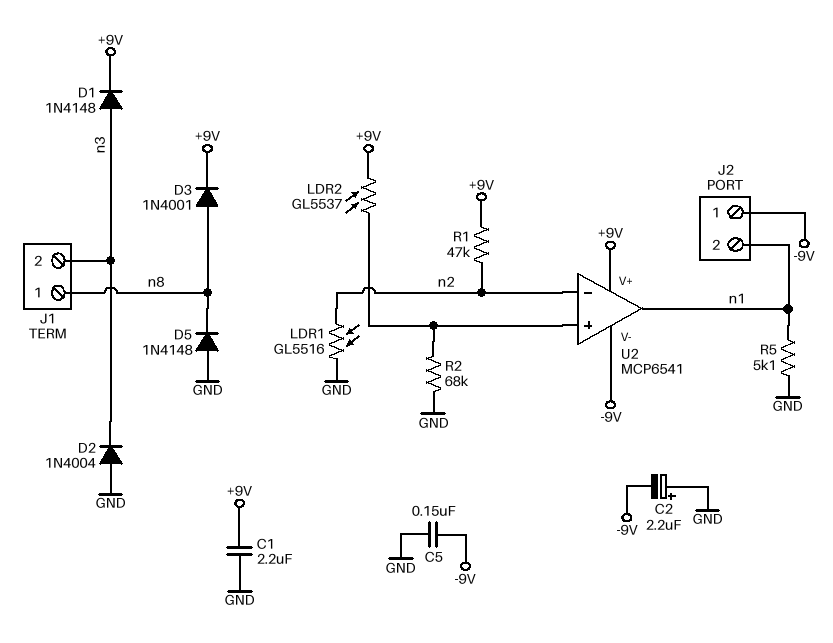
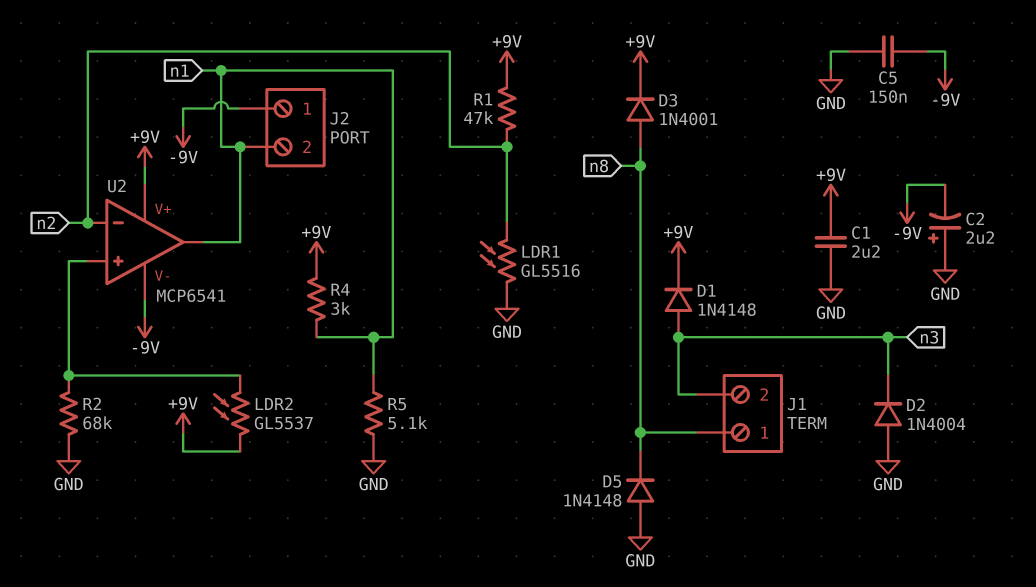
R4: none -> 3k (+9V, n1)

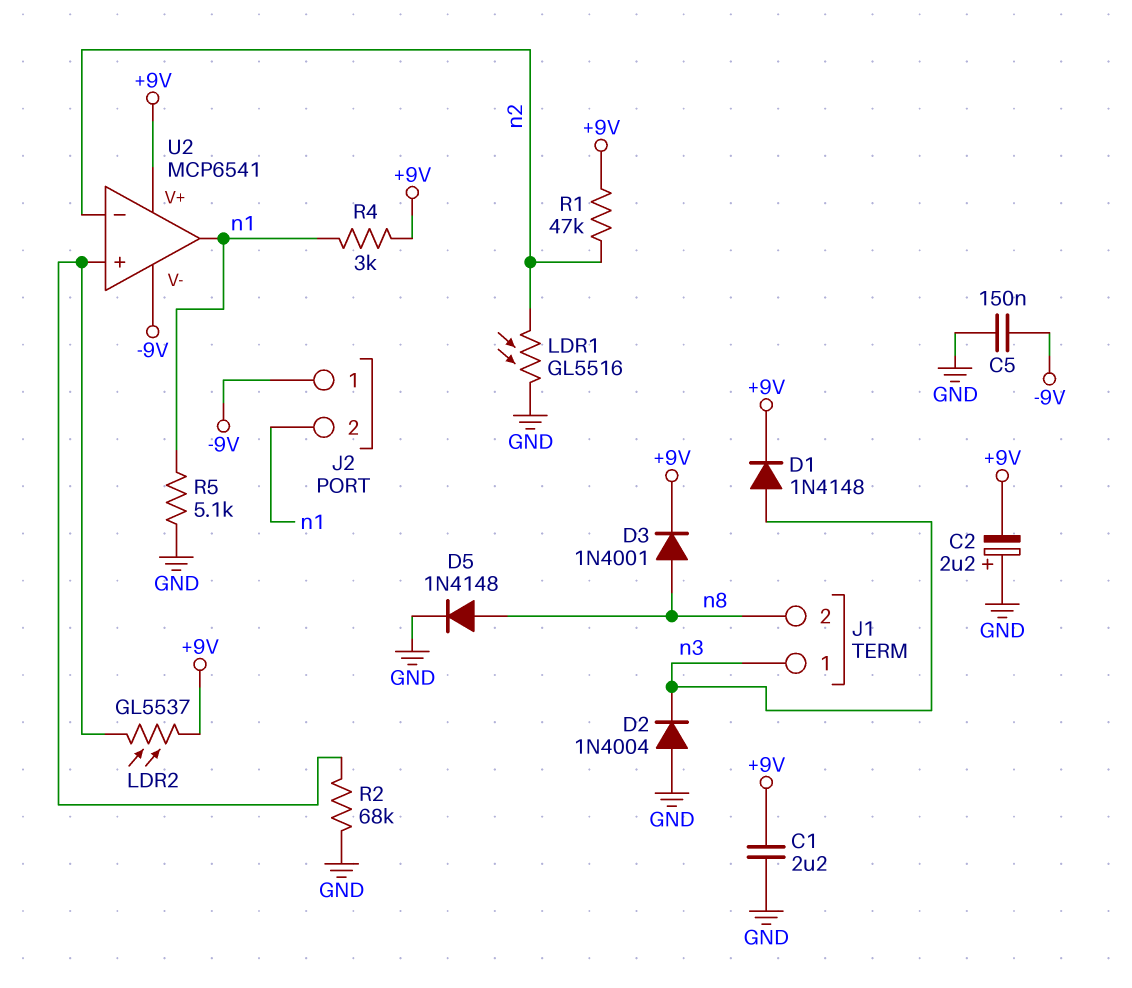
C2: 2.2uF (plus GND, minus -9V) -> 2.2uF (plus GND, minus +9V)
D5: diode 1N4148 (A GND, K n8) -> diode 1N4148 (A n8, K GND)
J1 pin 1: n8 -> n3
J1 pin 2: n3 -> n8

